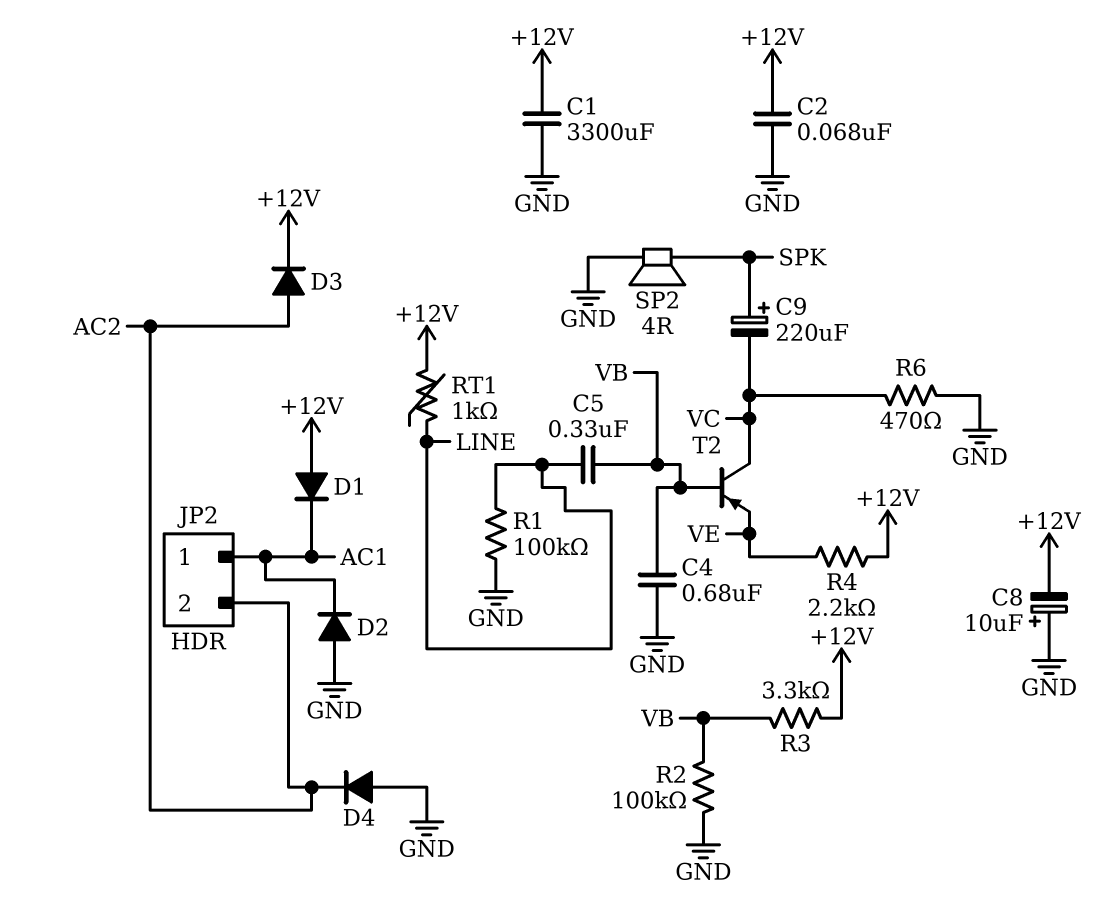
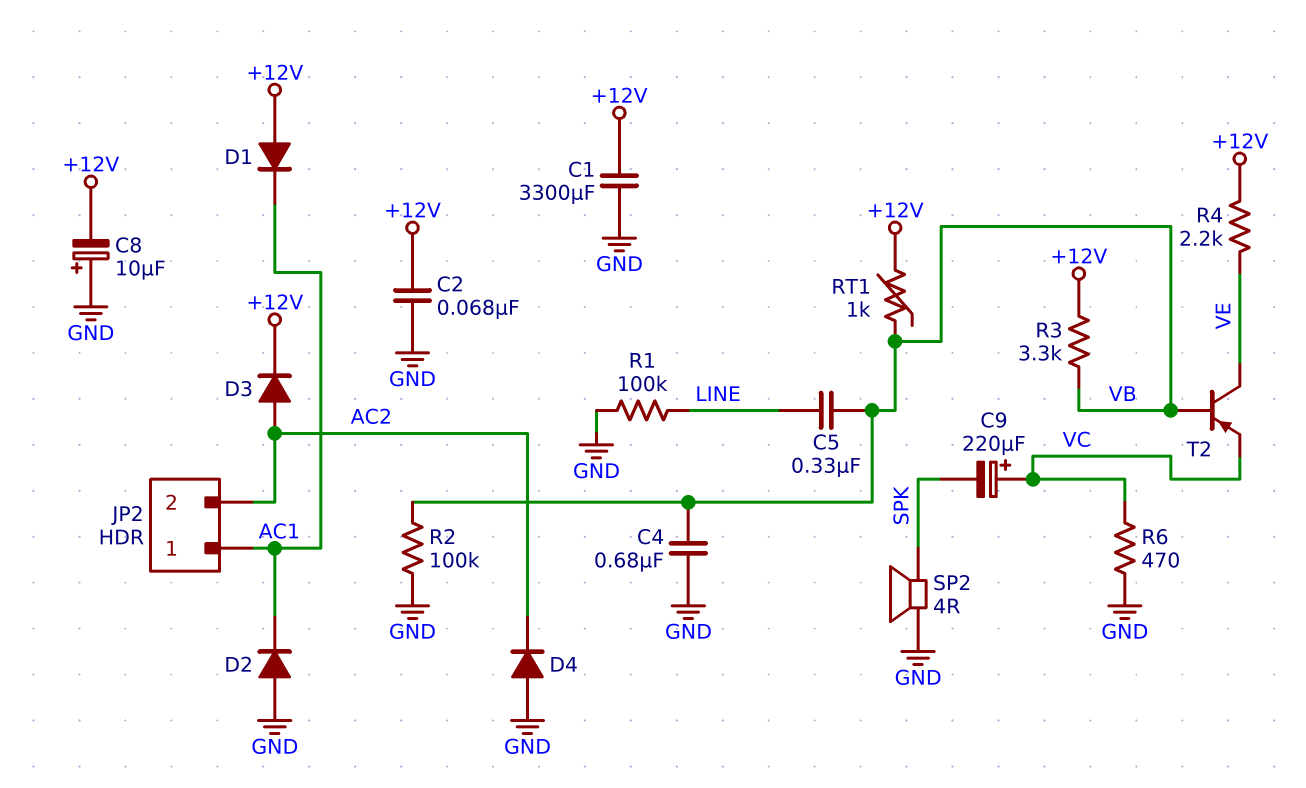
C9: 220uF (plus SPK, minus VC) -> 220uF (plus VC, minus SPK)
RT1: 1k (+12V, LINE) -> 1k (+12V, VB)
T2: PNP (B VB, C VC, E VE) -> PNP (B VB, C VE, E VC)

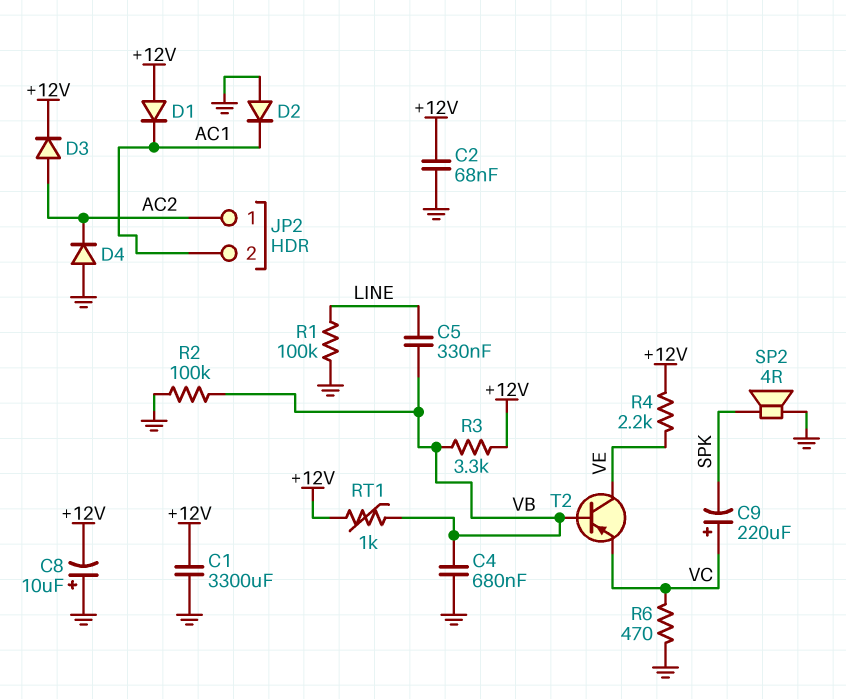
JP2 pin 1: AC1 -> AC2
JP2 pin 2: AC2 -> AC1

